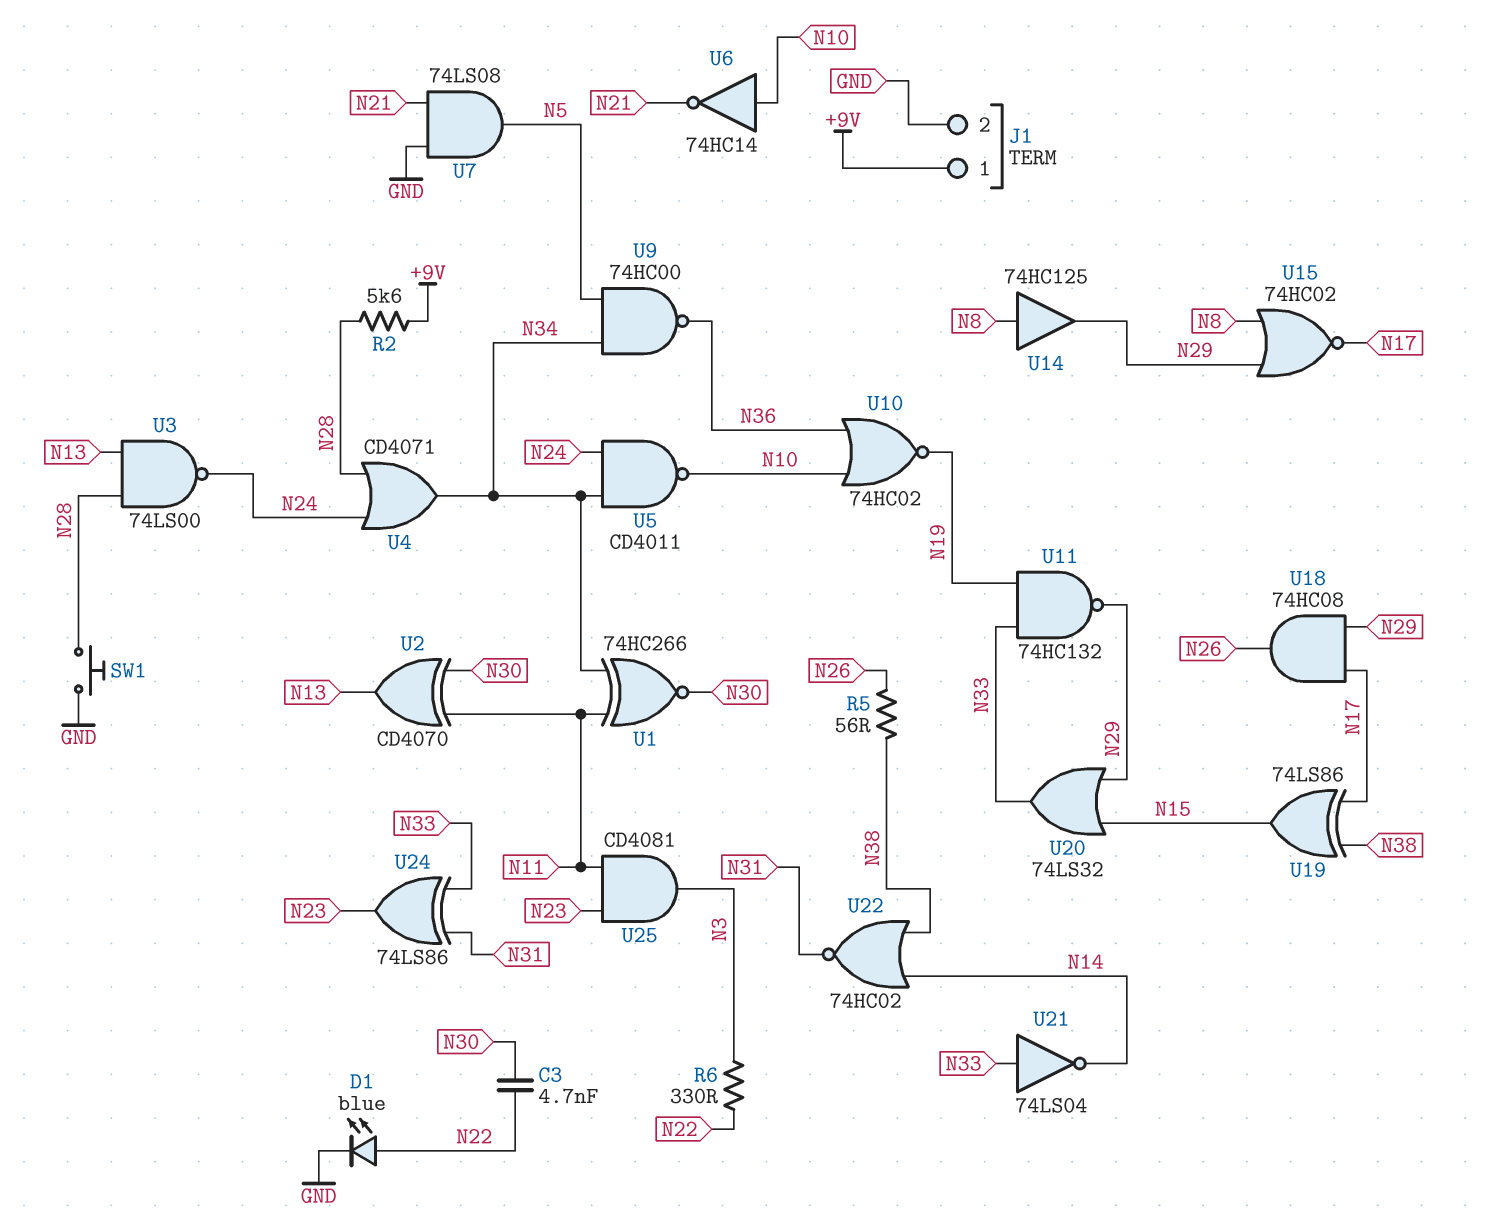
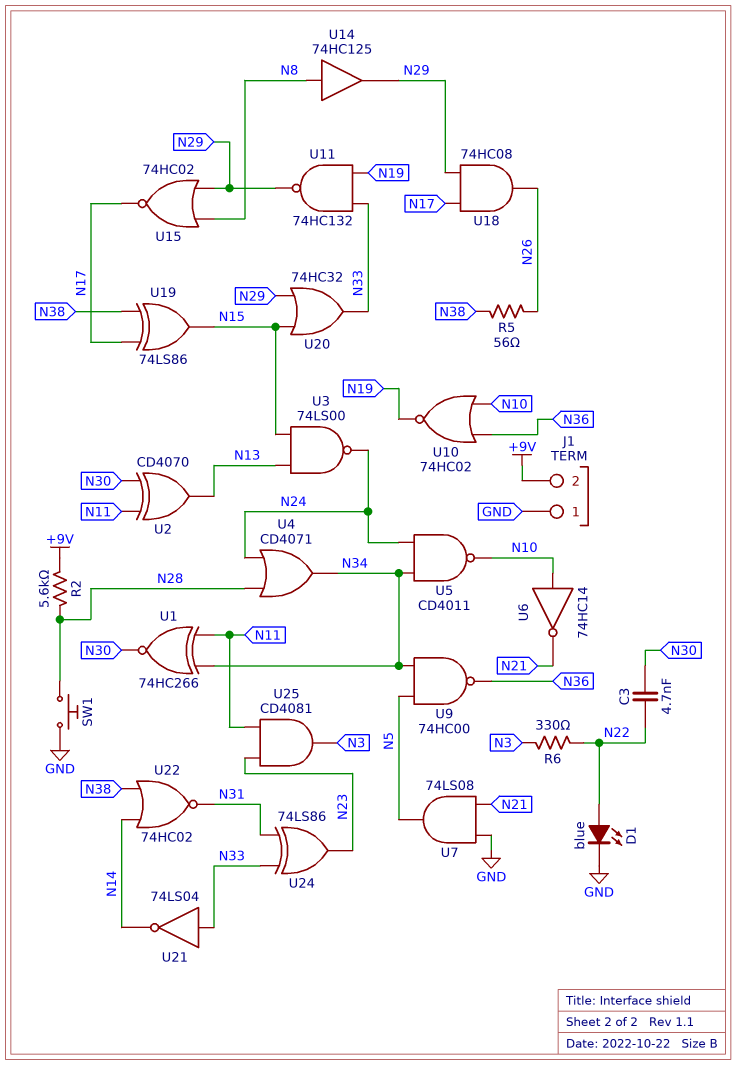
J1 pin 1: +9V -> GND
J1 pin 2: GND -> +9V
U3: NAND 74LS00 (in N13, in N28, out N24) -> NAND 74LS00 (in N13, in N15, out N24)
U20: OR 74LS32 (in N15, in N29, out N33) -> OR 74HC32 (in N15, in N29, out N33)

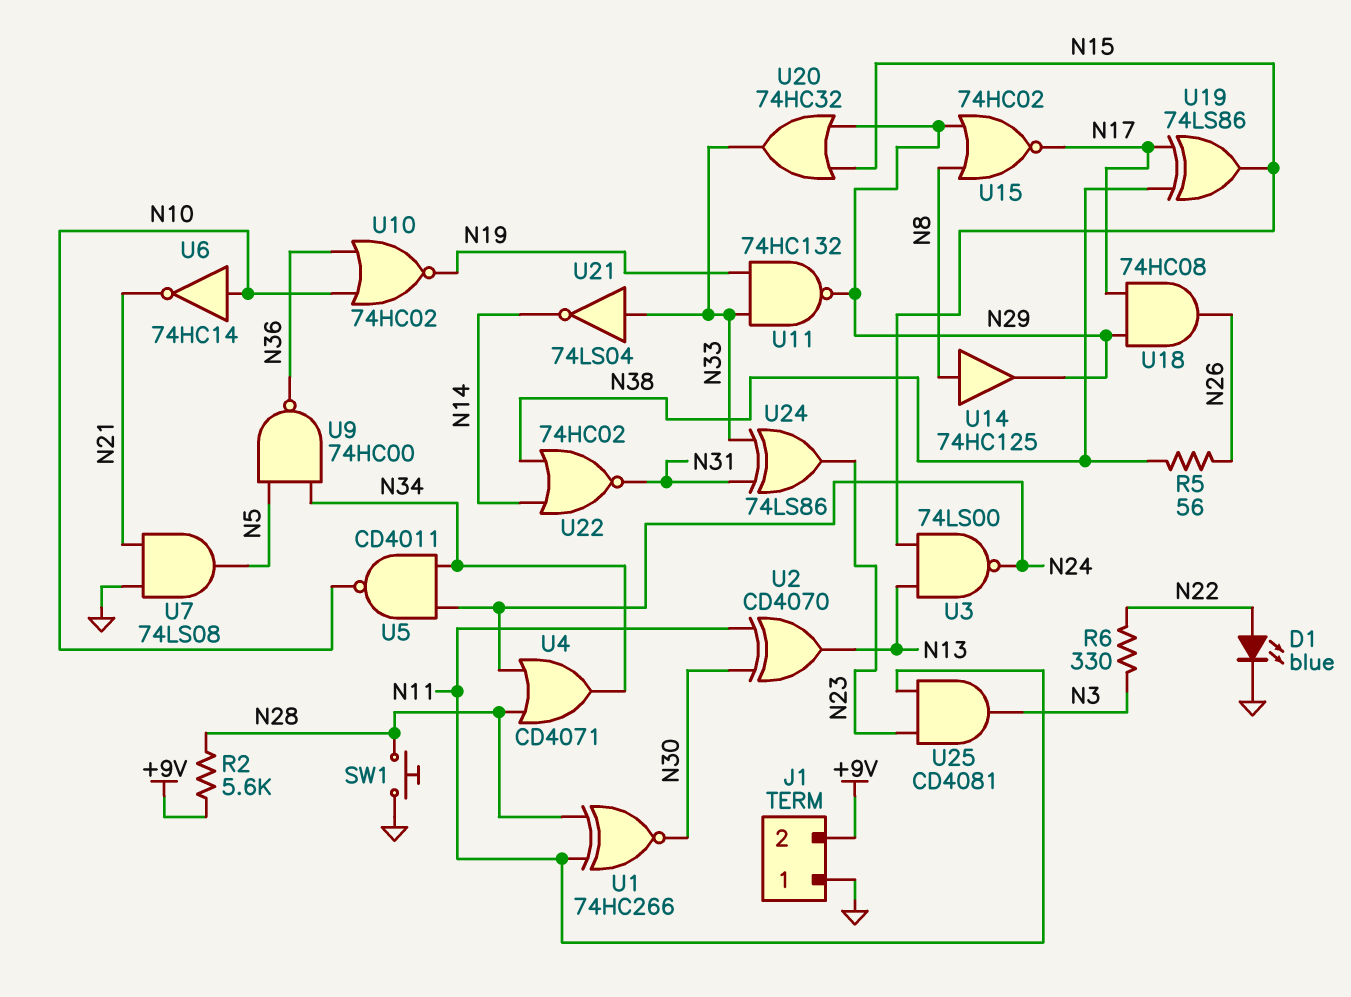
C3: 4.7nF (N22, N30) -> none
U1: XNOR 74HC266 (in N11, in N34, out N30) -> XNOR 74HC266 (in N11, in N28, out N30)

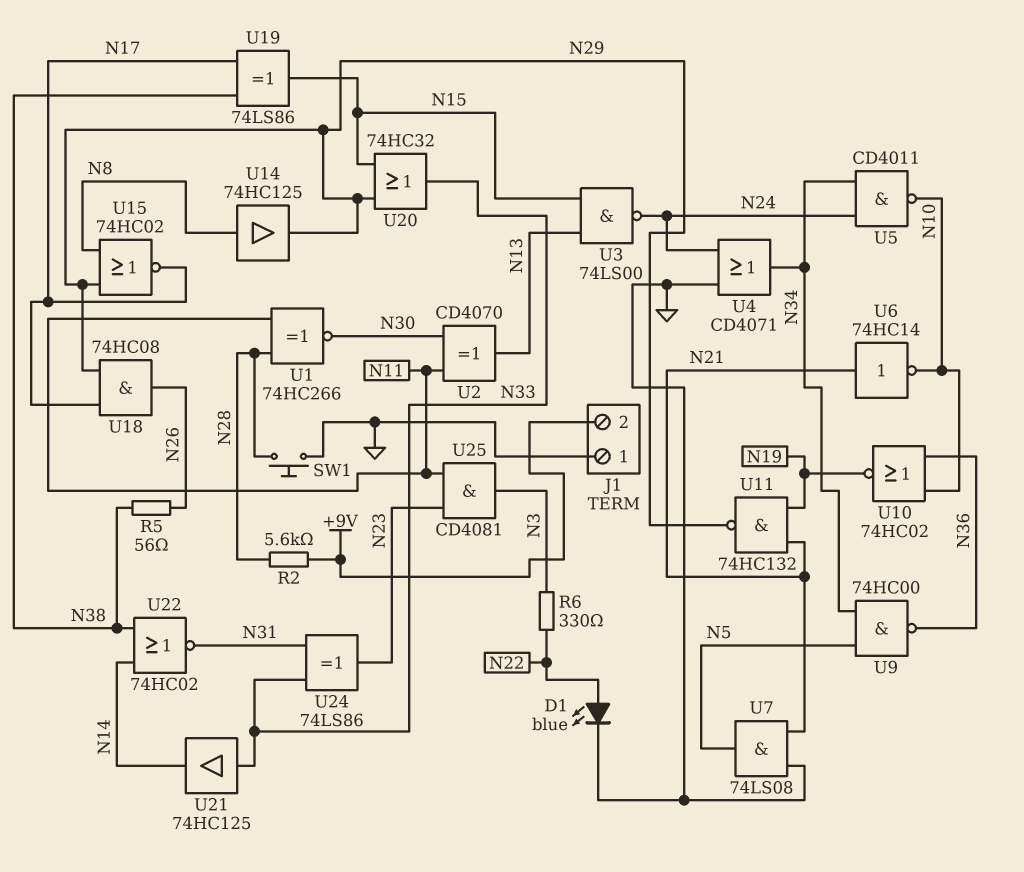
U4: OR CD4071 (in N24, in N28, out N34) -> OR CD4071 (in GND, in N24, out N34)
U6: NOT 74HC14 (in N10, out N21) -> NOT 74HC14 (in N21, out N10)
U11: NAND 74HC132 (in N19, in N33, out N29) -> NAND 74HC132 (in N19, in N21, out N29)
U21: NOT 74LS04 (in N33, out N14) -> buffer 74HC125 (in N33, out N14)

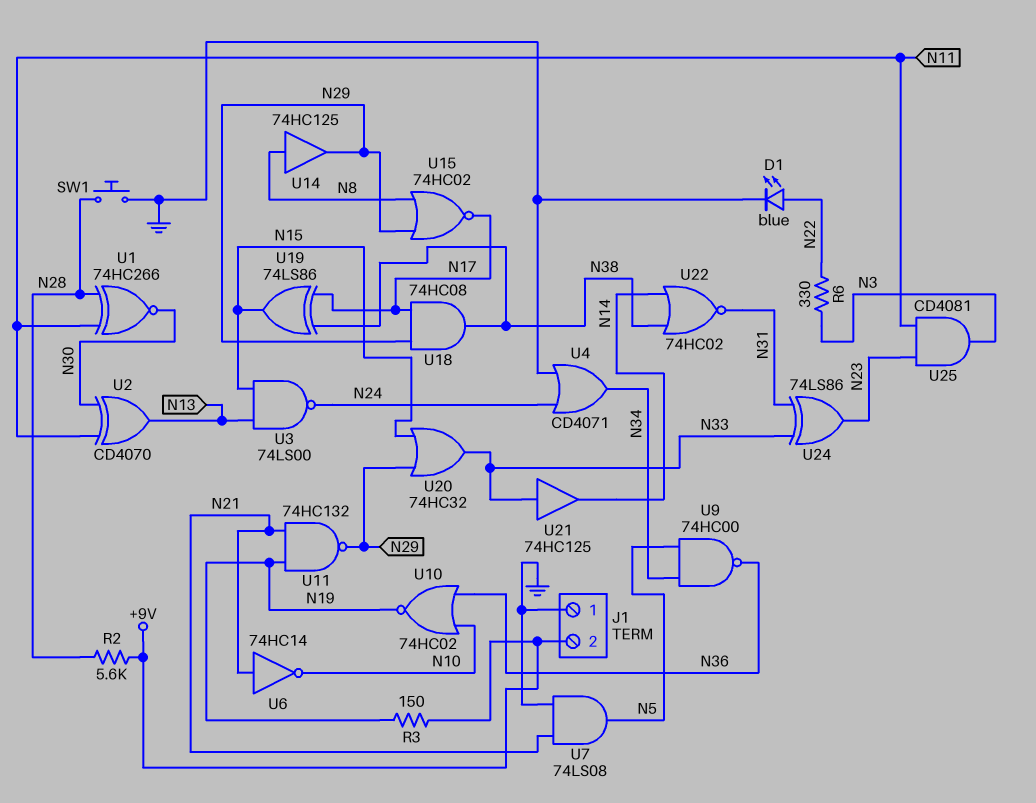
R3: none -> 150 (+9V, N19)
R5: 56 (N26, N38) -> none
U5: NAND CD4011 (in N24, in N34, out N10) -> none
U18: AND 74HC08 (in N17, in N29, out N26) -> AND 74HC08 (in N17, in N29, out N38)

